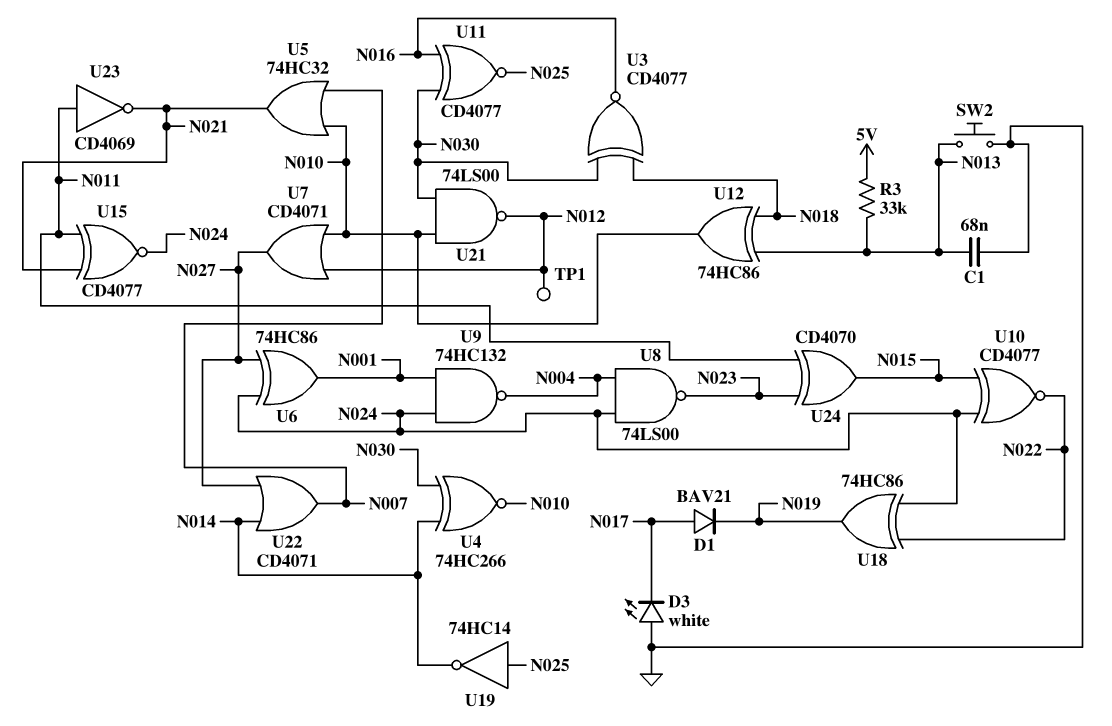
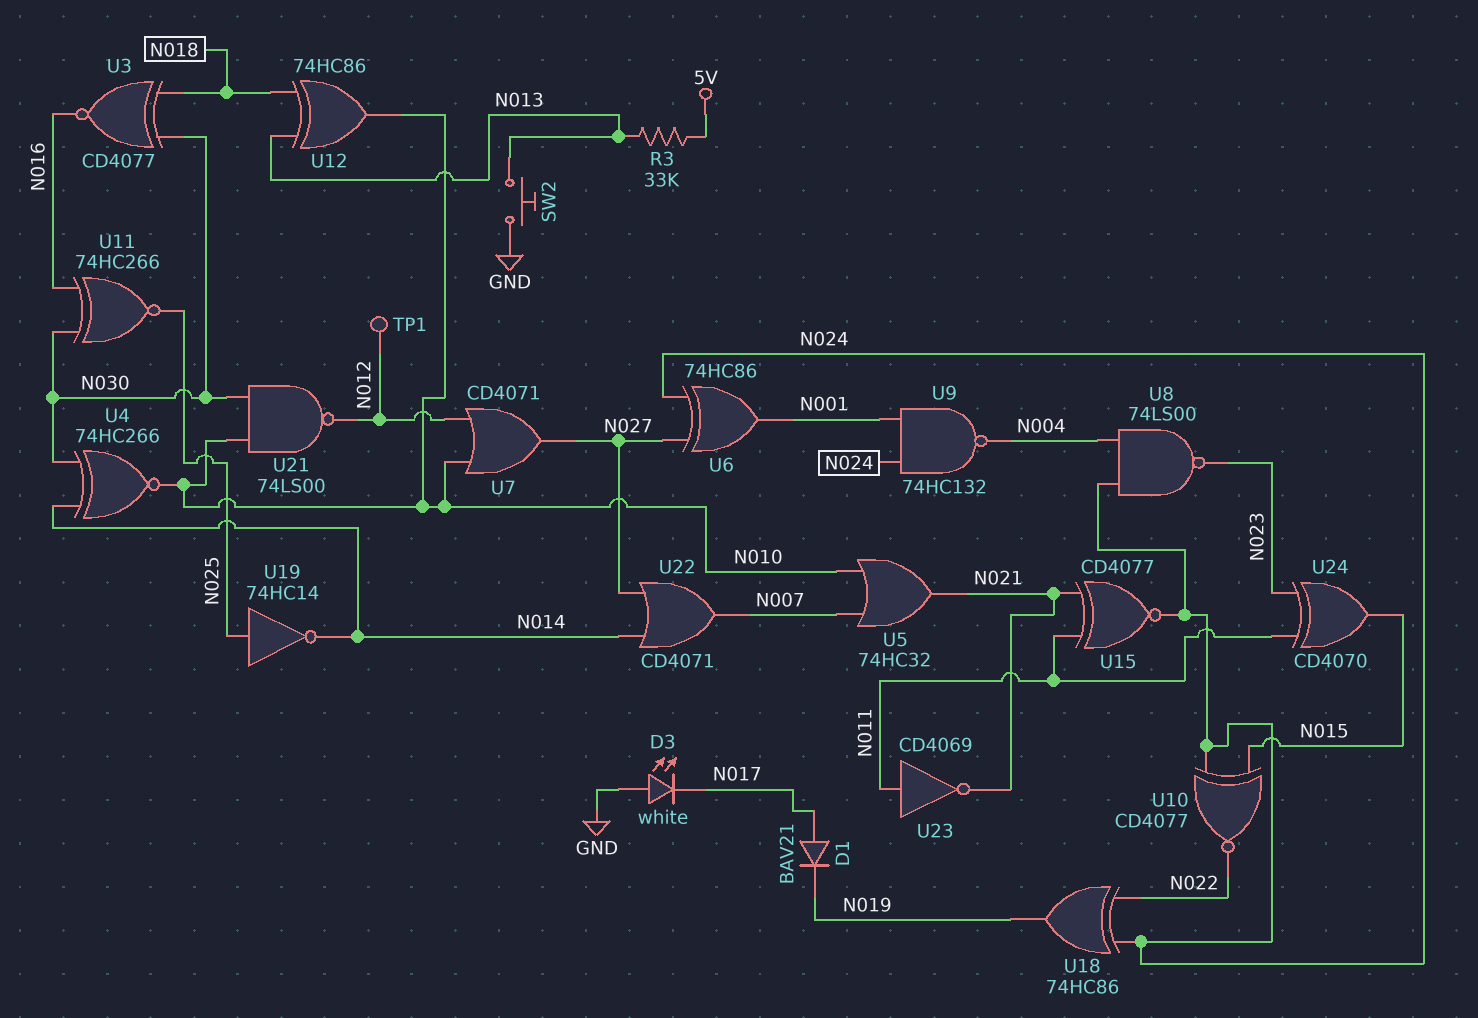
C1: 68nF (GND, N013) -> none
U11: XNOR CD4077 (in N016, in N030, out N025) -> XNOR 74HC266 (in N016, in N030, out N025)

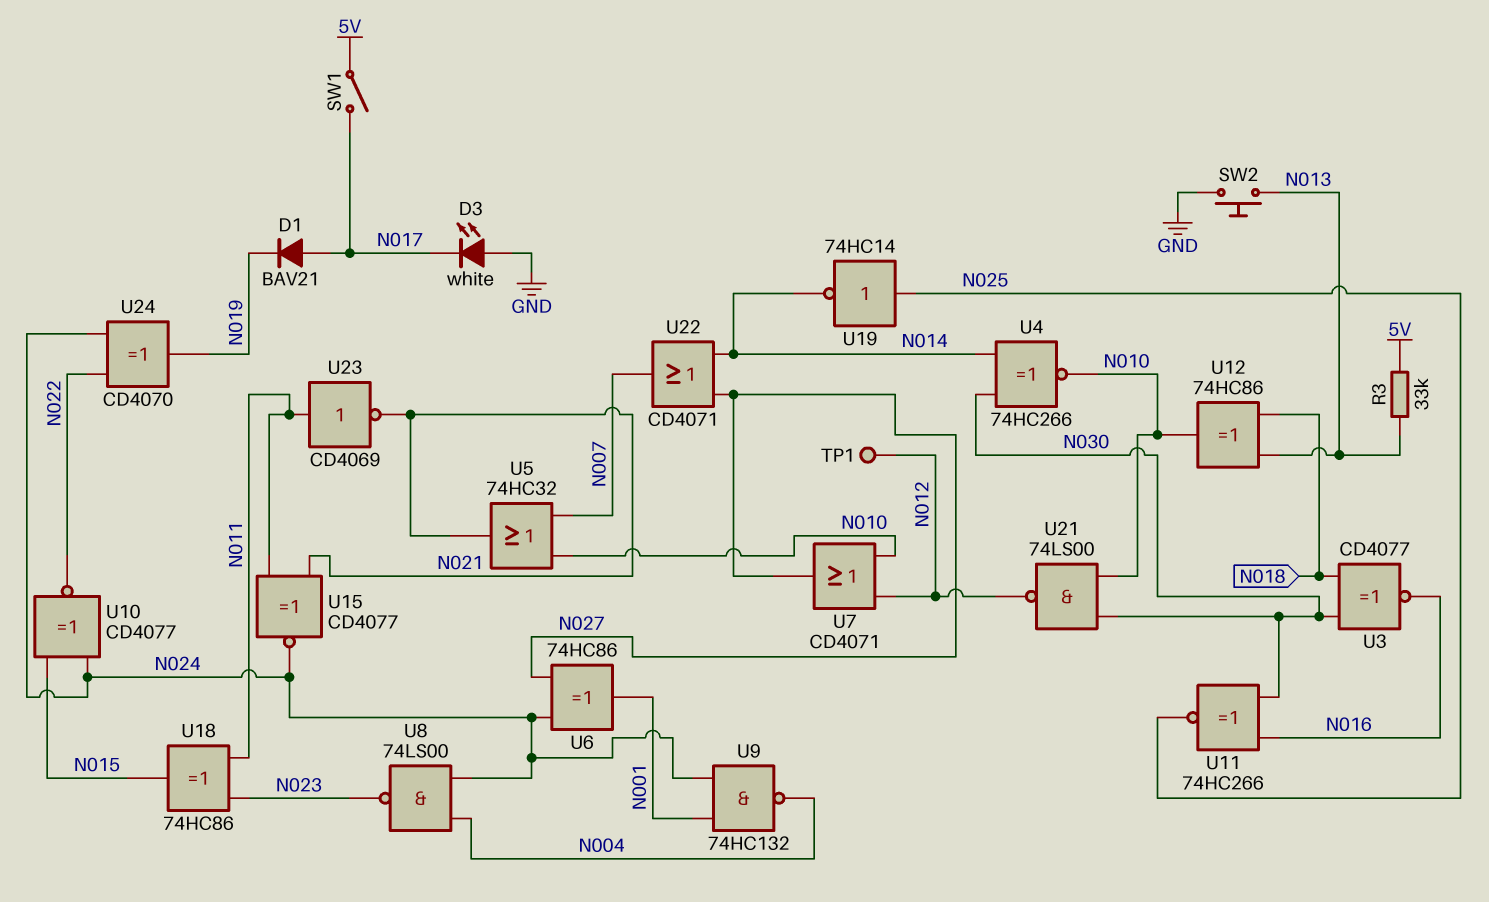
SW1: none -> switch (5V, N017)
U18: XOR 74HC86 (in N022, in N024, out N019) -> XOR 74HC86 (in N011, in N023, out N015)
U24: XOR CD4070 (in N011, in N023, out N015) -> XOR CD4070 (in N022, in N024, out N019)

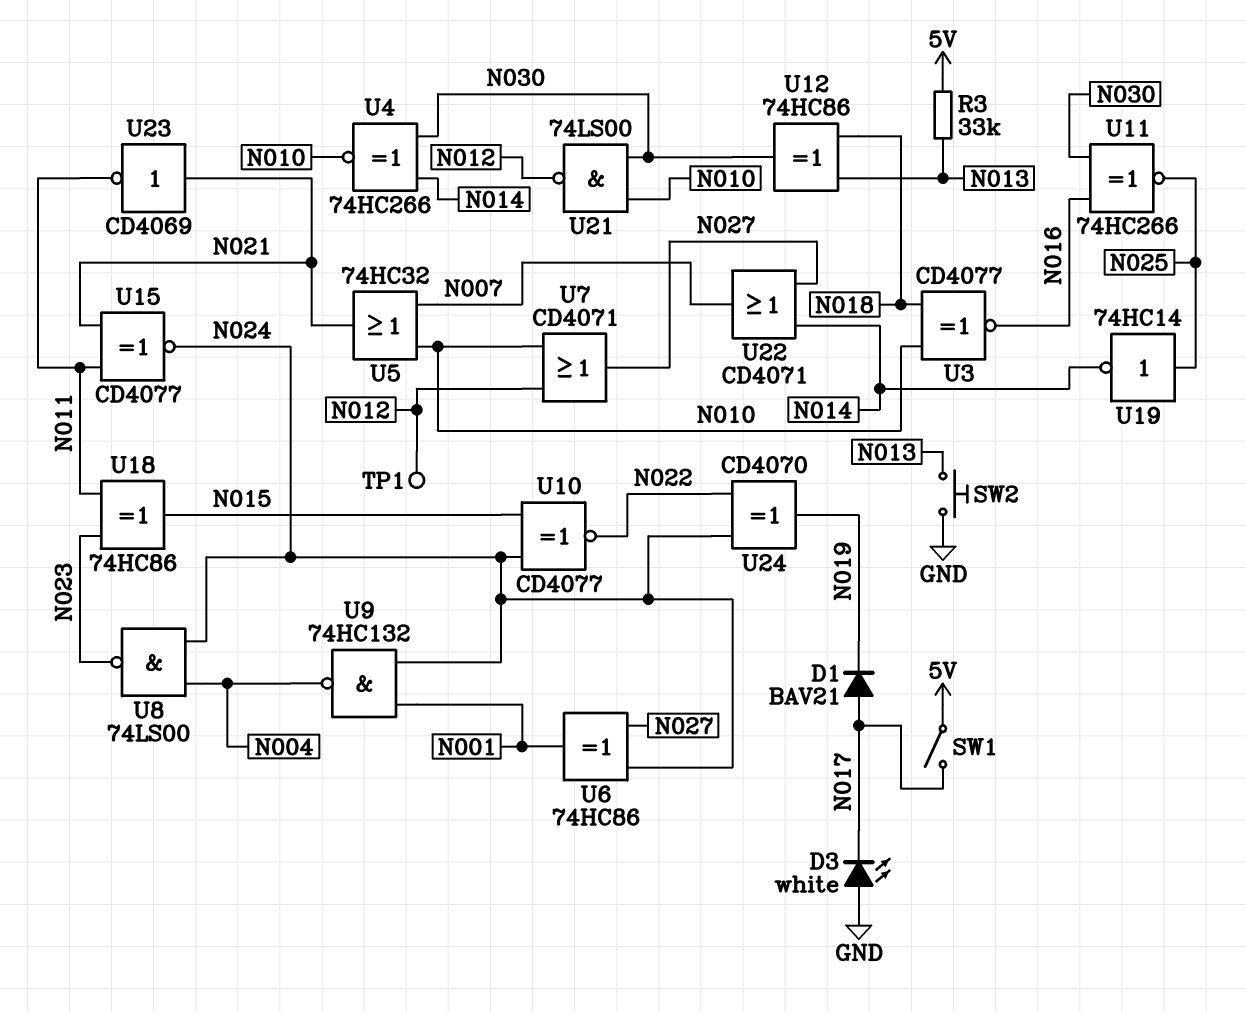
U3: XNOR CD4077 (in N018, in N030, out N016) -> XNOR CD4077 (in N010, in N018, out N016)
U12: XOR 74HC86 (in N013, in N018, out N010) -> XOR 74HC86 (in N013, in N018, out N030)
U23: NOT CD4069 (in N011, out N021) -> NOT CD4069 (in N021, out N011)

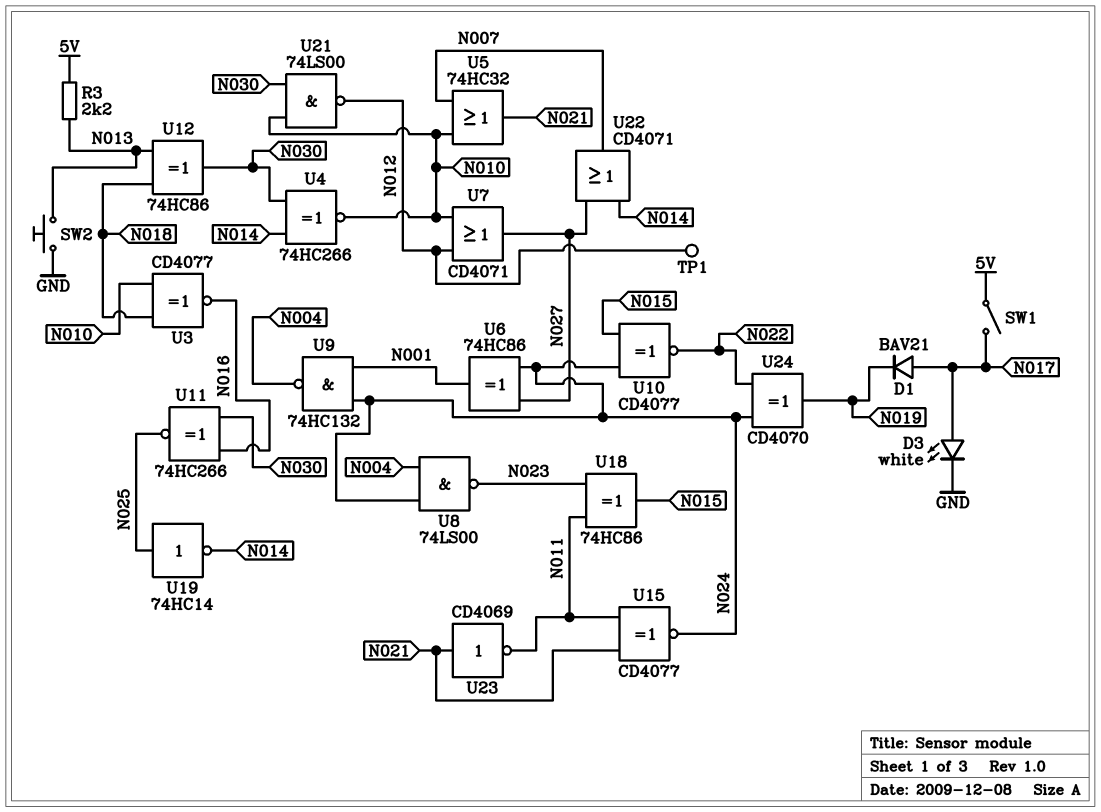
D3: LED white (A GND, K N017) -> LED white (A N017, K GND)
R3: 33k (5V, N013) -> 2.2k (5V, N013)

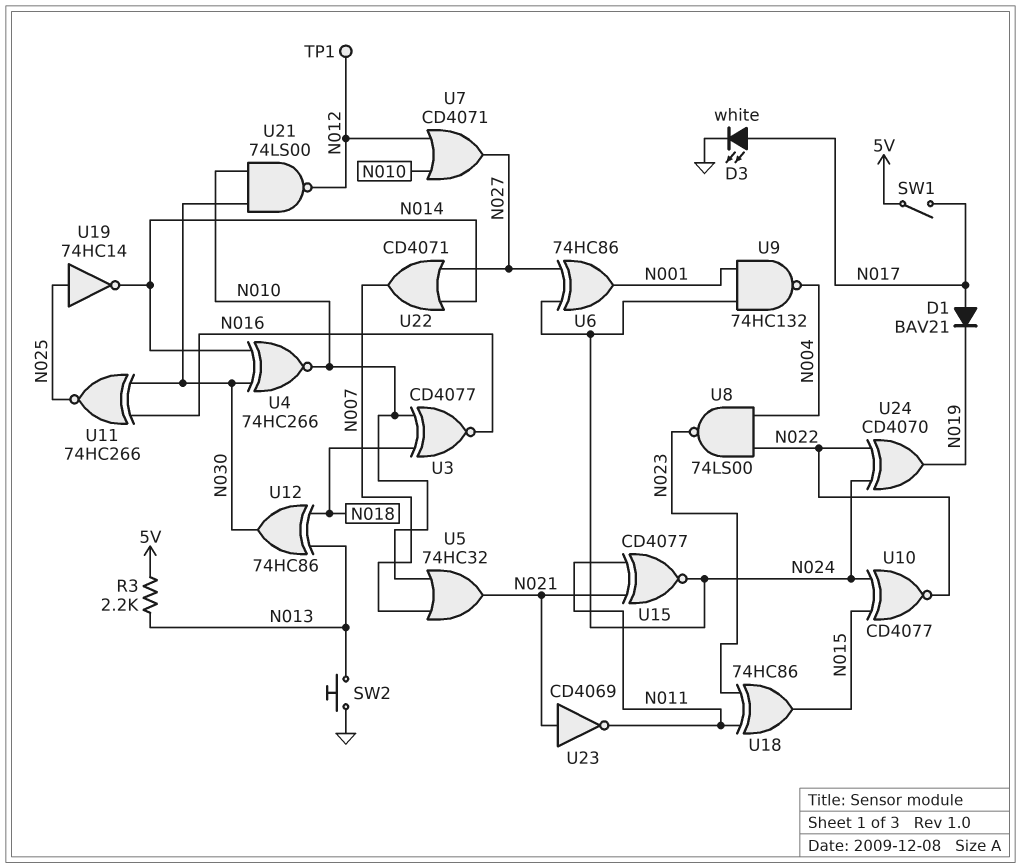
U8: NAND 74LS00 (in N004, in N024, out N023) -> NAND 74LS00 (in N004, in N022, out N023)

